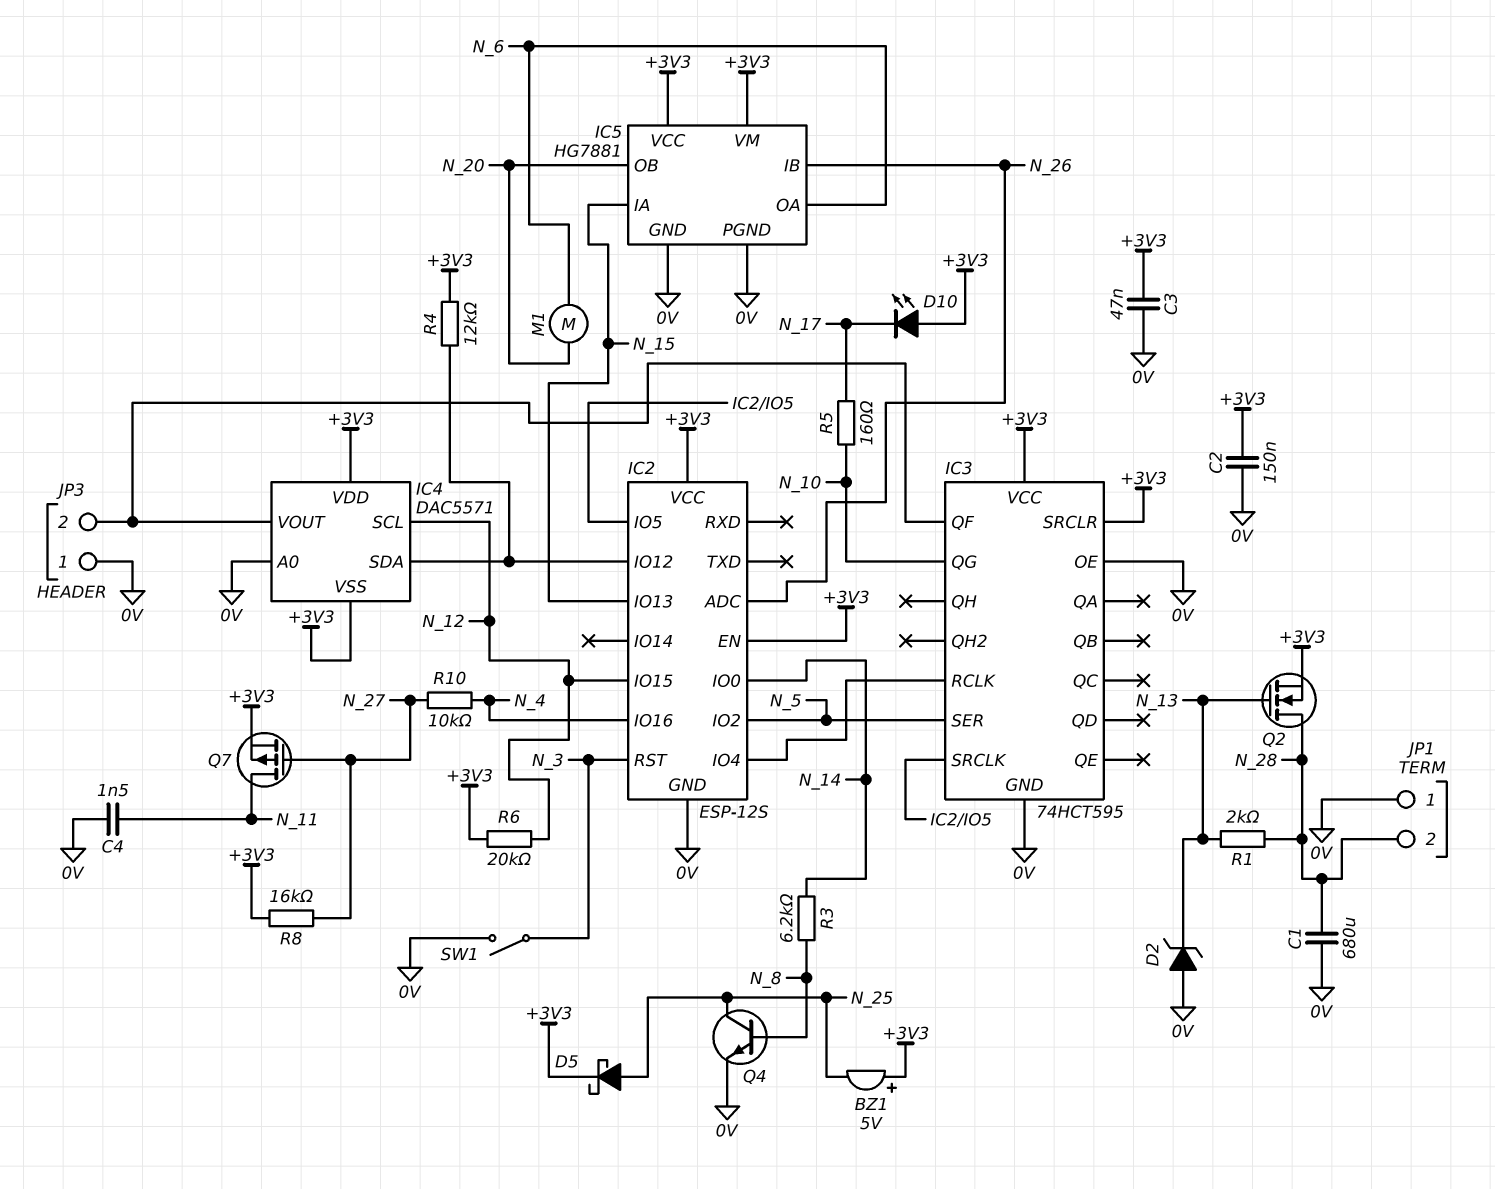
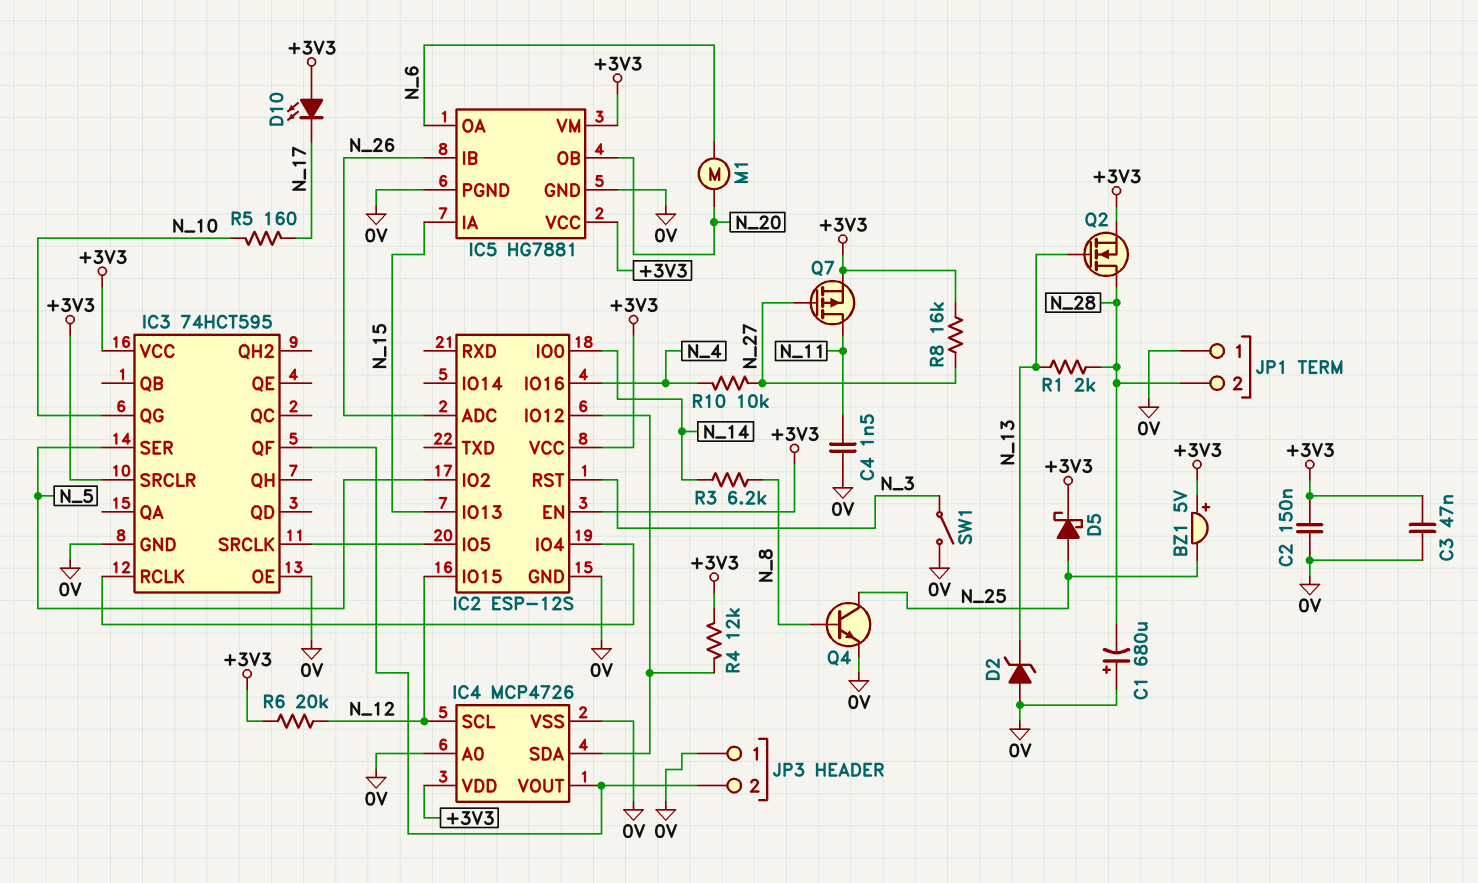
C1: 680uF (0V, N_28) -> 680uF (plus 0V, minus N_28)
IC4: DAC5571 -> MCP4726
IC4 pin VSS: +3V3 -> 0V

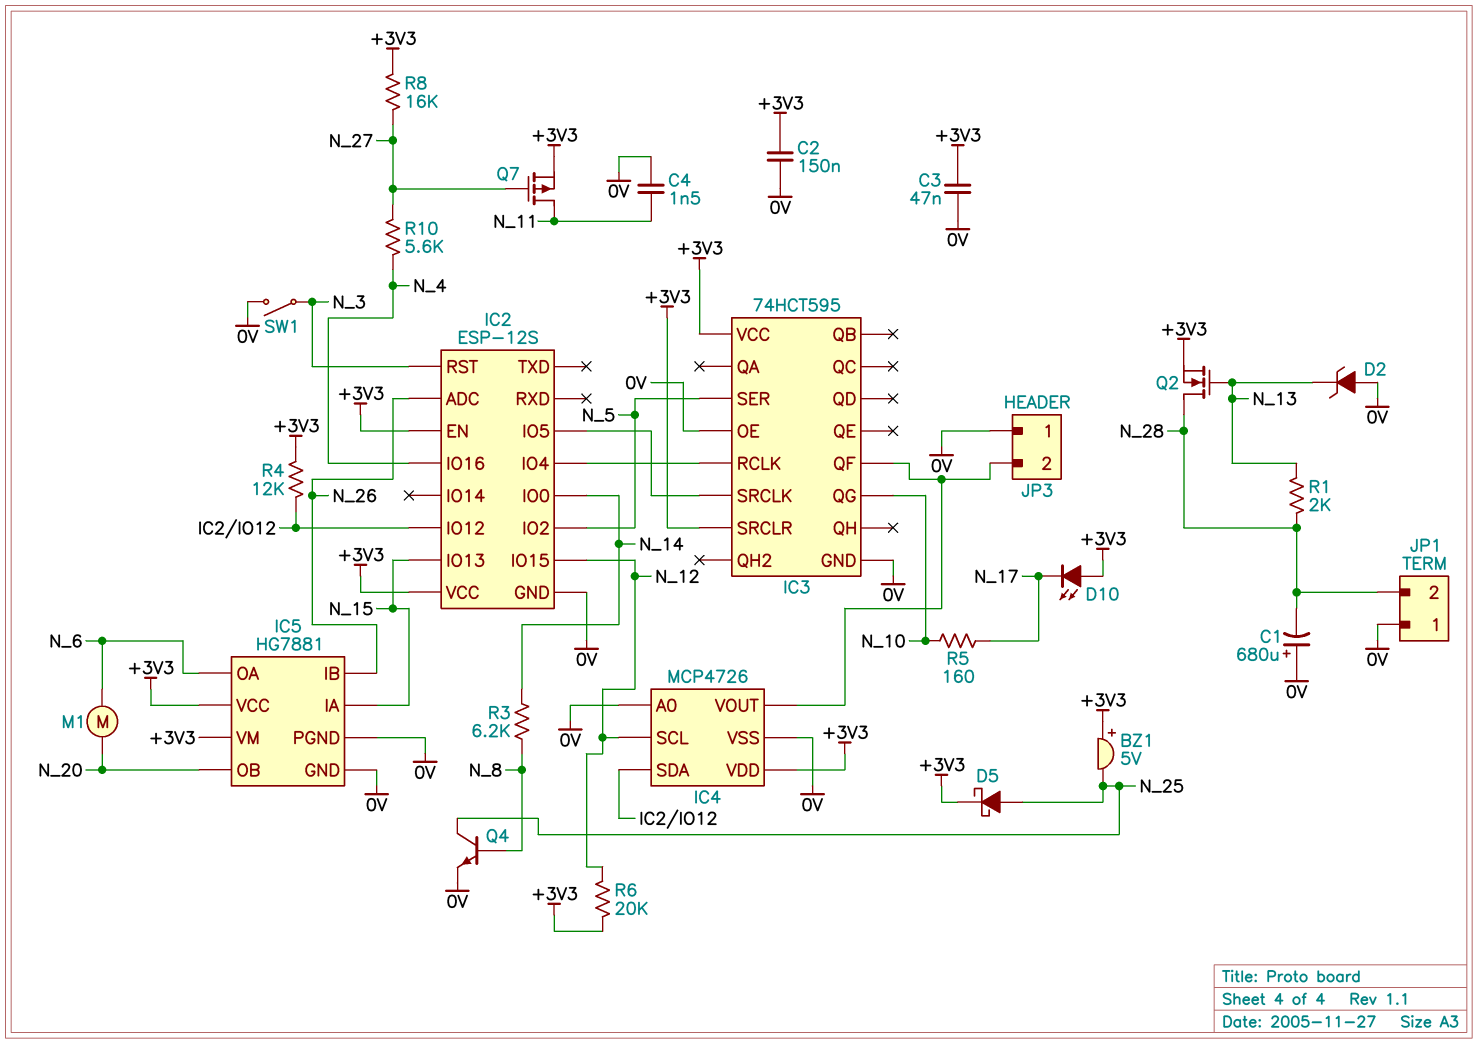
R10: 10k (N_4, N_27) -> 5.6k (N_4, N_27)

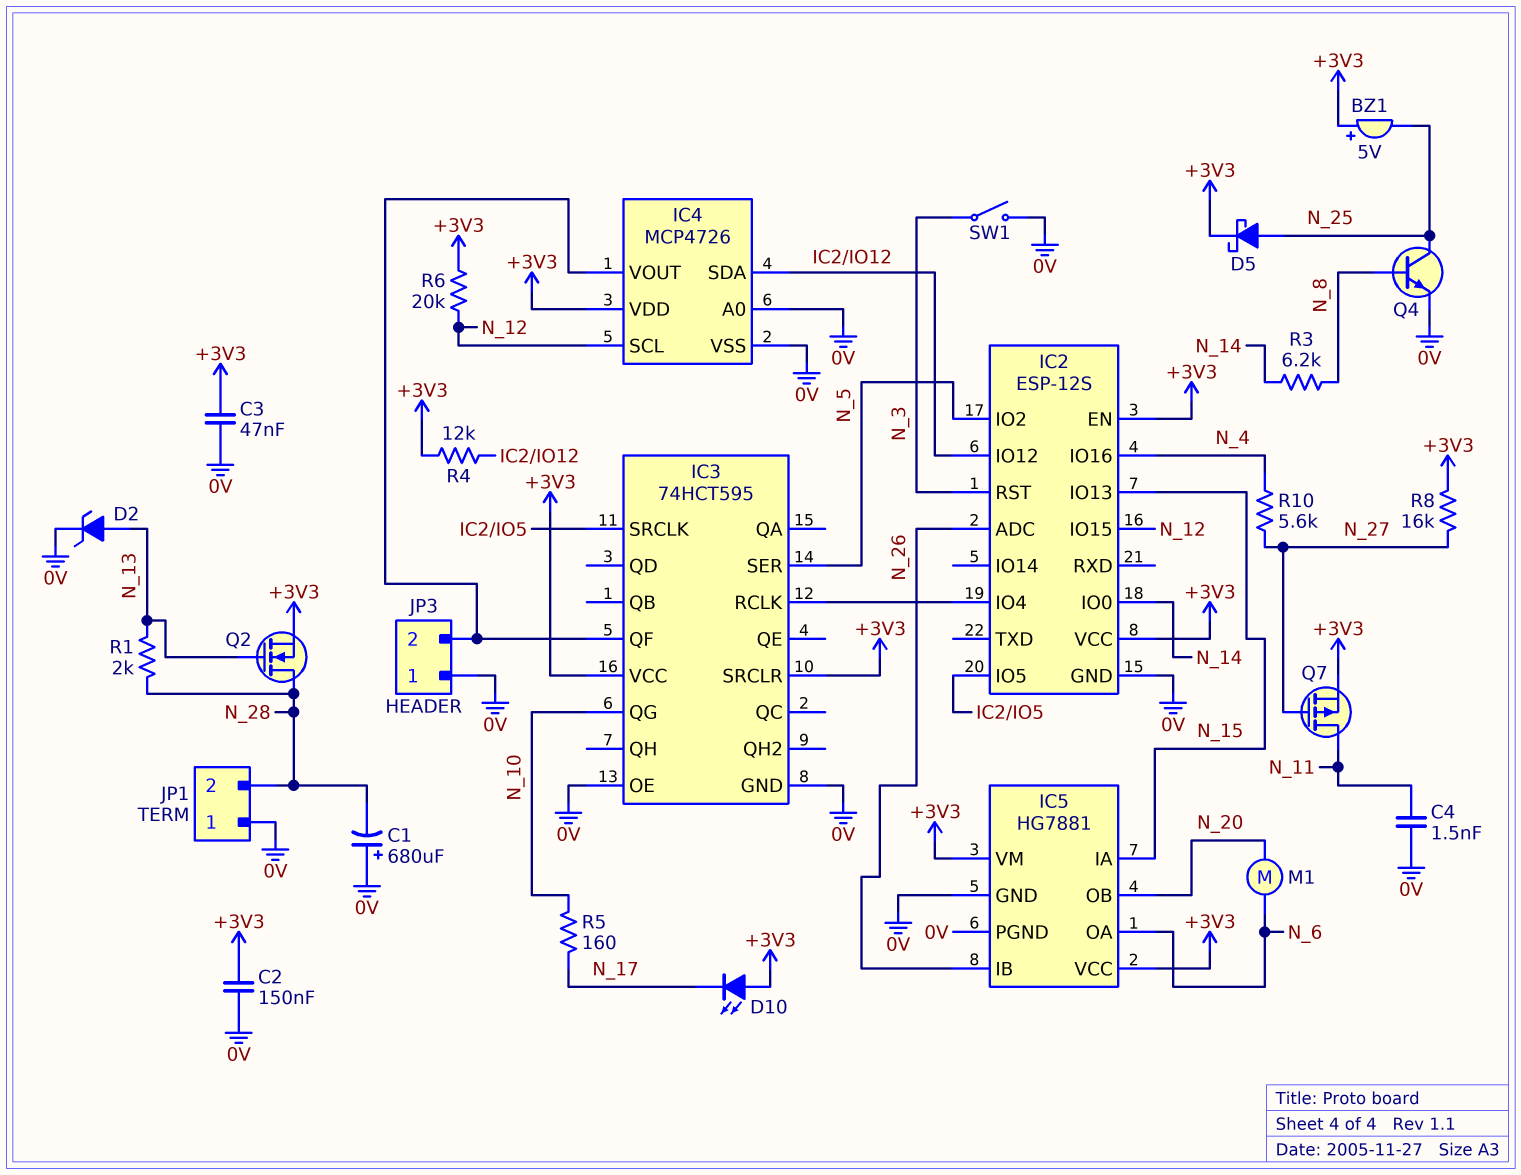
D2: zener (A 0V, K N_13) -> zener (A N_13, K 0V)

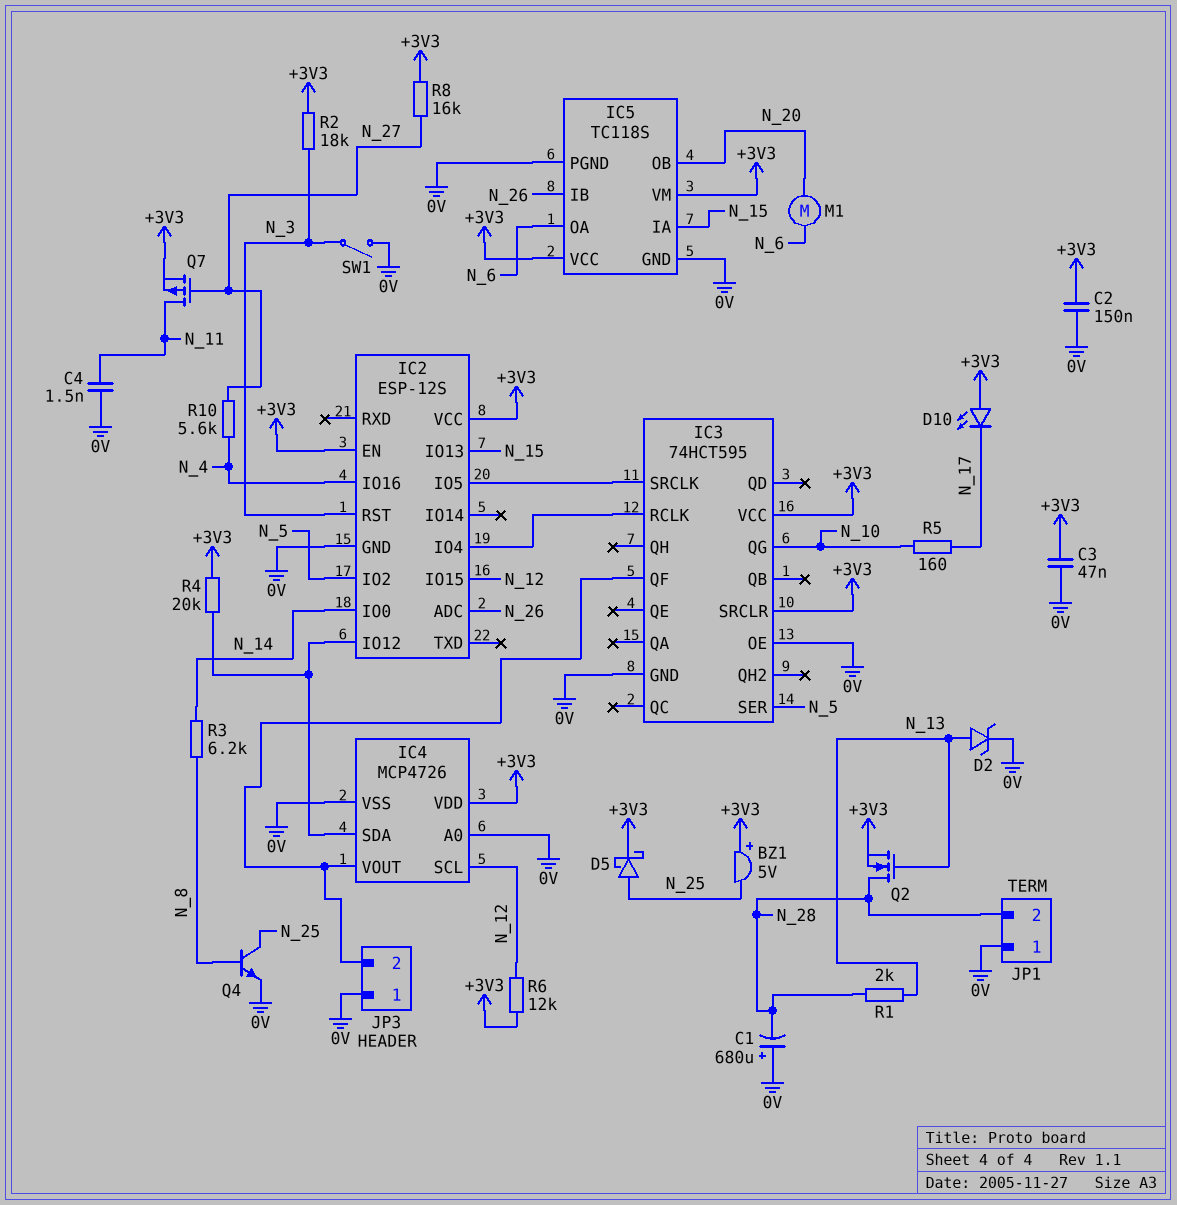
IC5: HG7881 -> TC118S
R2: none -> 18k (+3V3, N_3)
R4: 12k (+3V3, IC2/IO12) -> 20k (+3V3, IC2/IO12)
R6: 20k (+3V3, N_12) -> 12k (+3V3, N_12)

